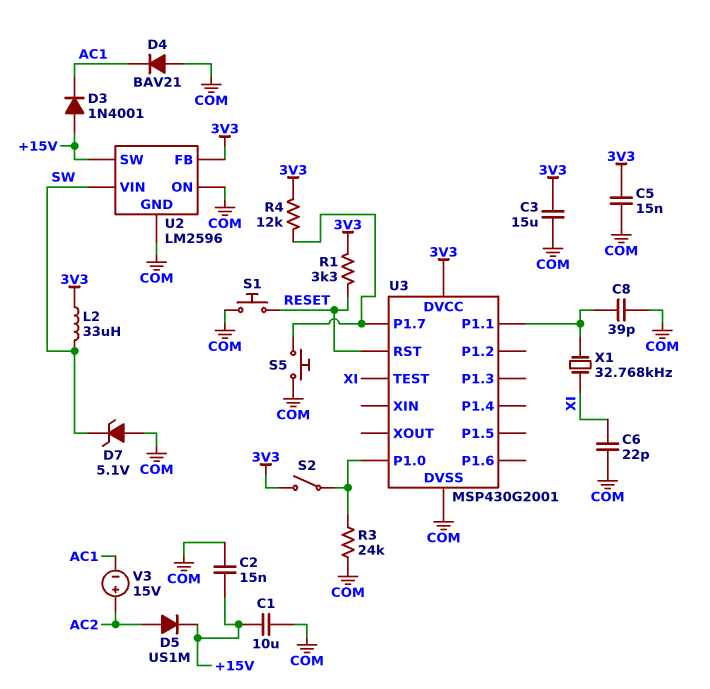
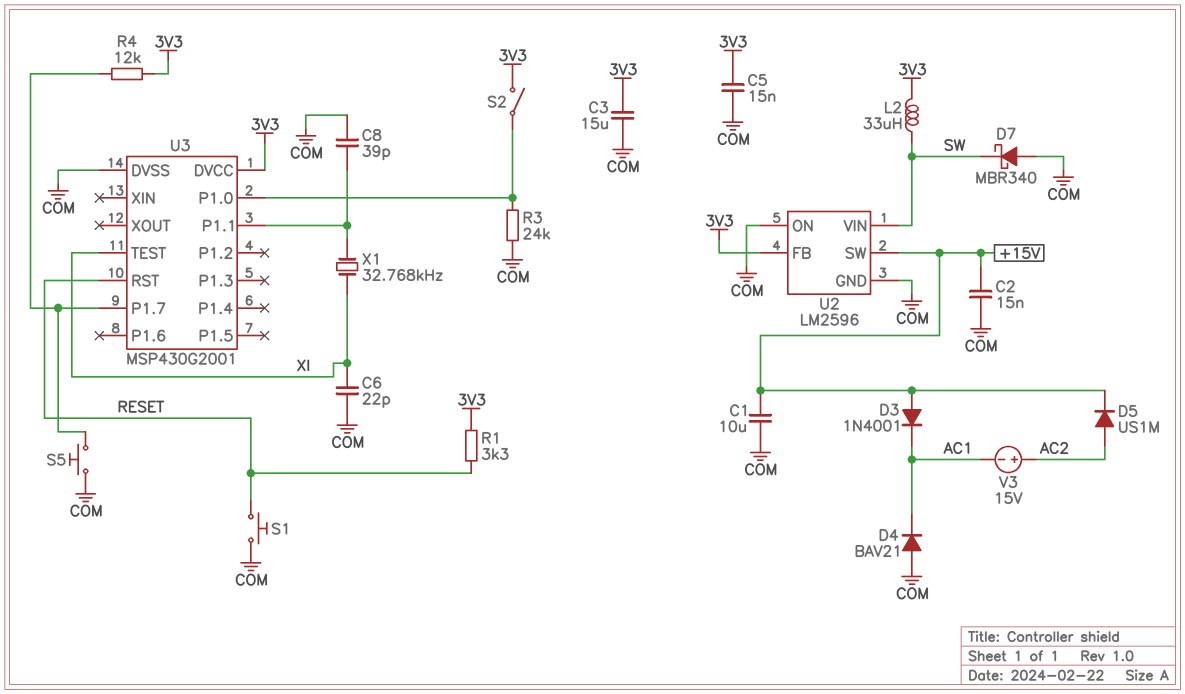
D7: zener 5.1V (A COM, K SW) -> schottky MBR340 (A COM, K SW)

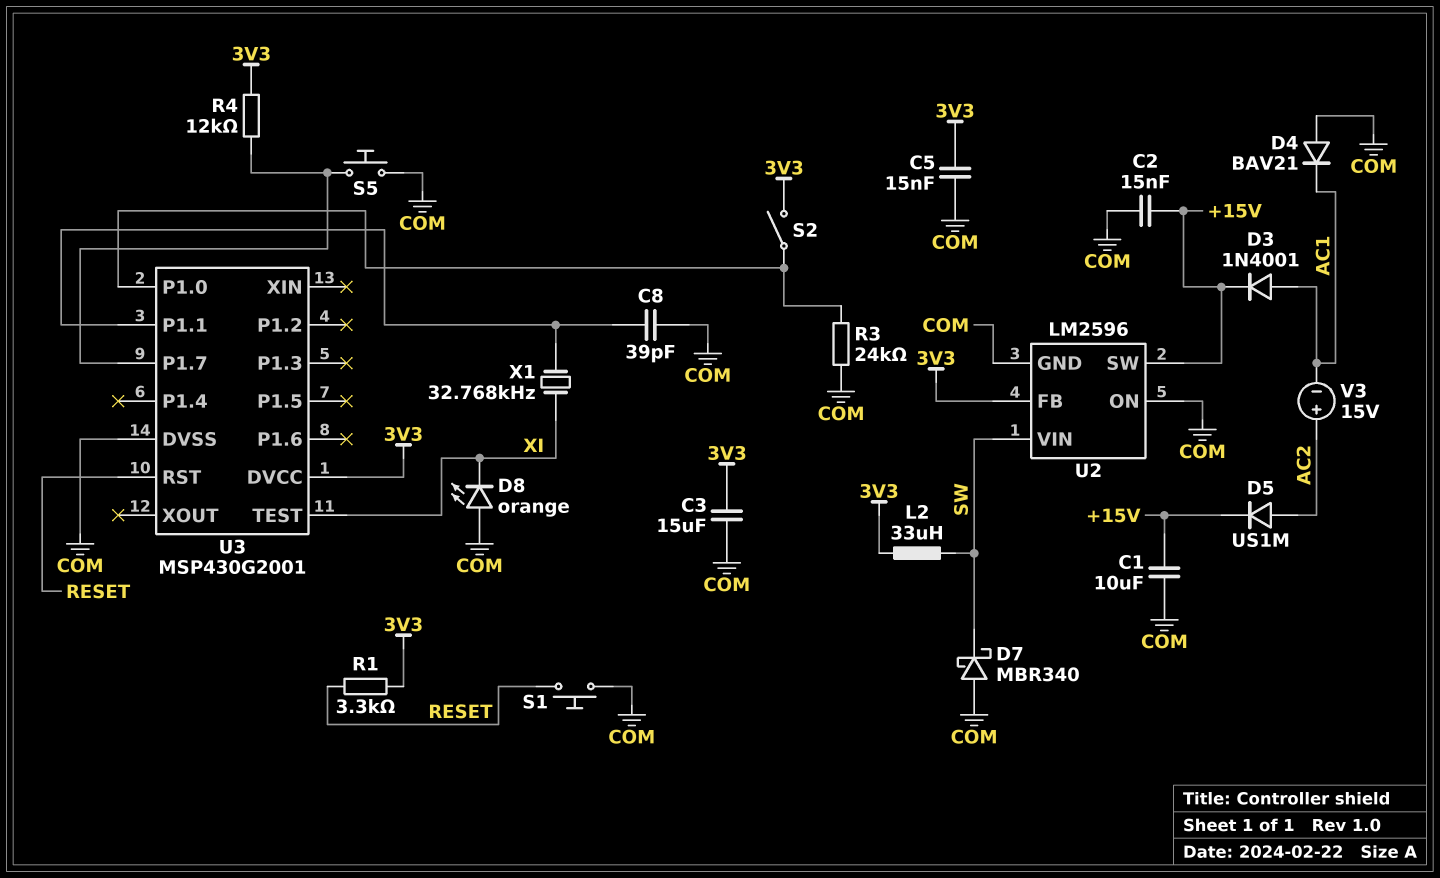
C6: 22pF (COM, XI) -> none
D3: diode 1N4001 (A +15V, K AC1) -> diode 1N4001 (A AC1, K +15V)
D8: none -> LED orange (A COM, K XI)

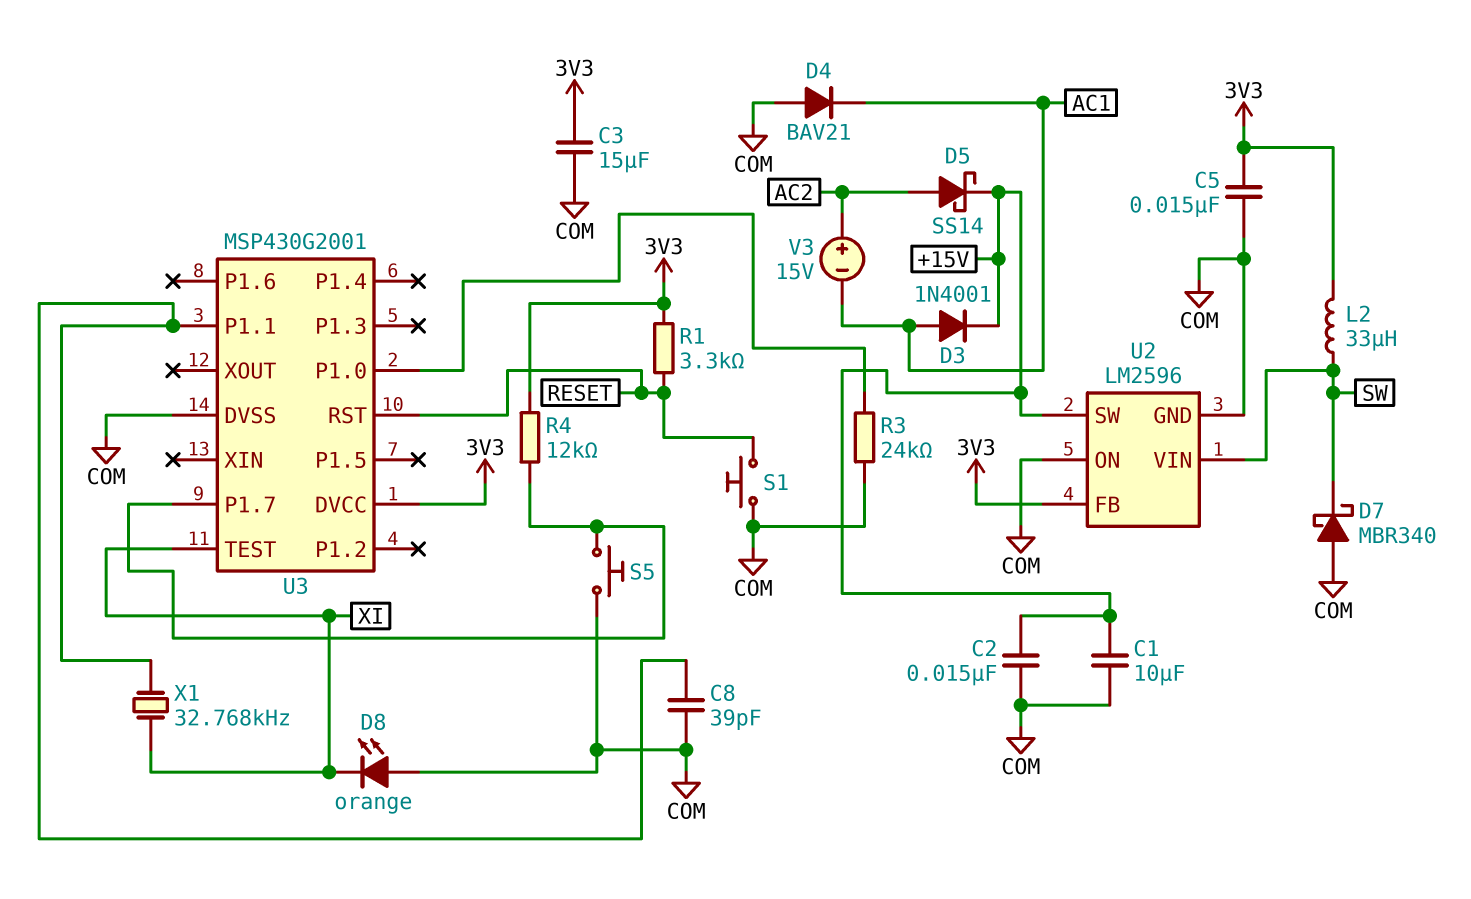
D5: diode US1M (A AC2, K +15V) -> schottky SS14 (A AC2, K +15V)
S2: switch (3V3, U3/P1.0) -> none

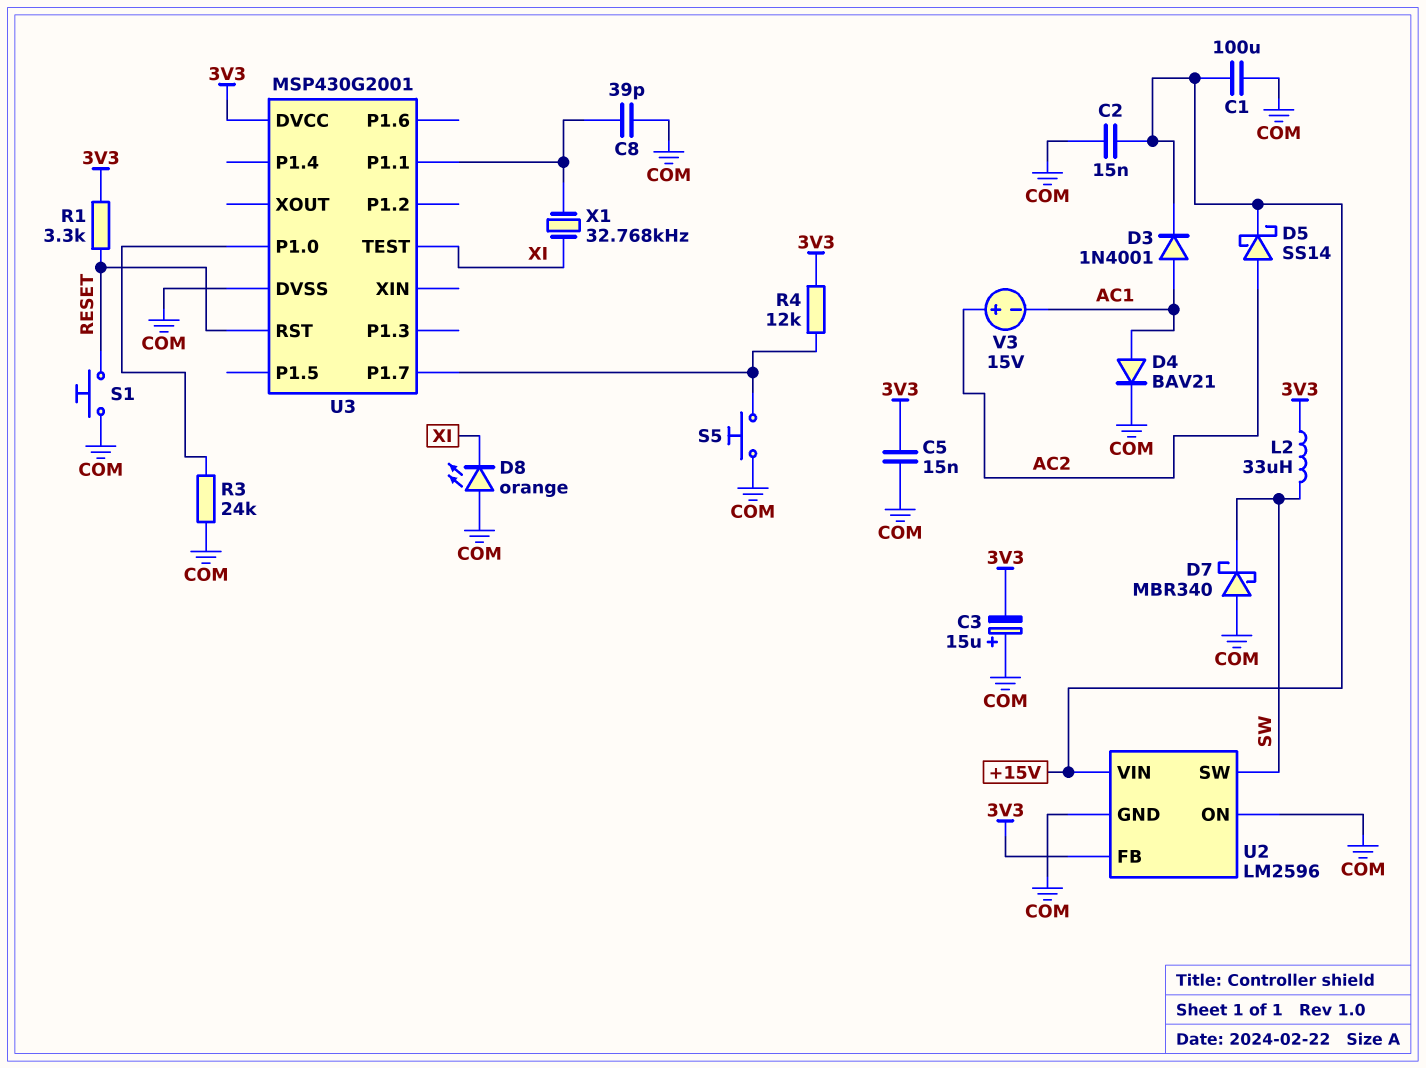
C1: 10uF (+15V, COM) -> 100uF (+15V, COM)
C3: 15uF (3V3, COM) -> 15uF (plus COM, minus 3V3)
D4: diode BAV21 (A COM, K AC1) -> diode BAV21 (A AC1, K COM)
U2 pin SW: +15V -> SW
U2 pin VIN: SW -> +15V

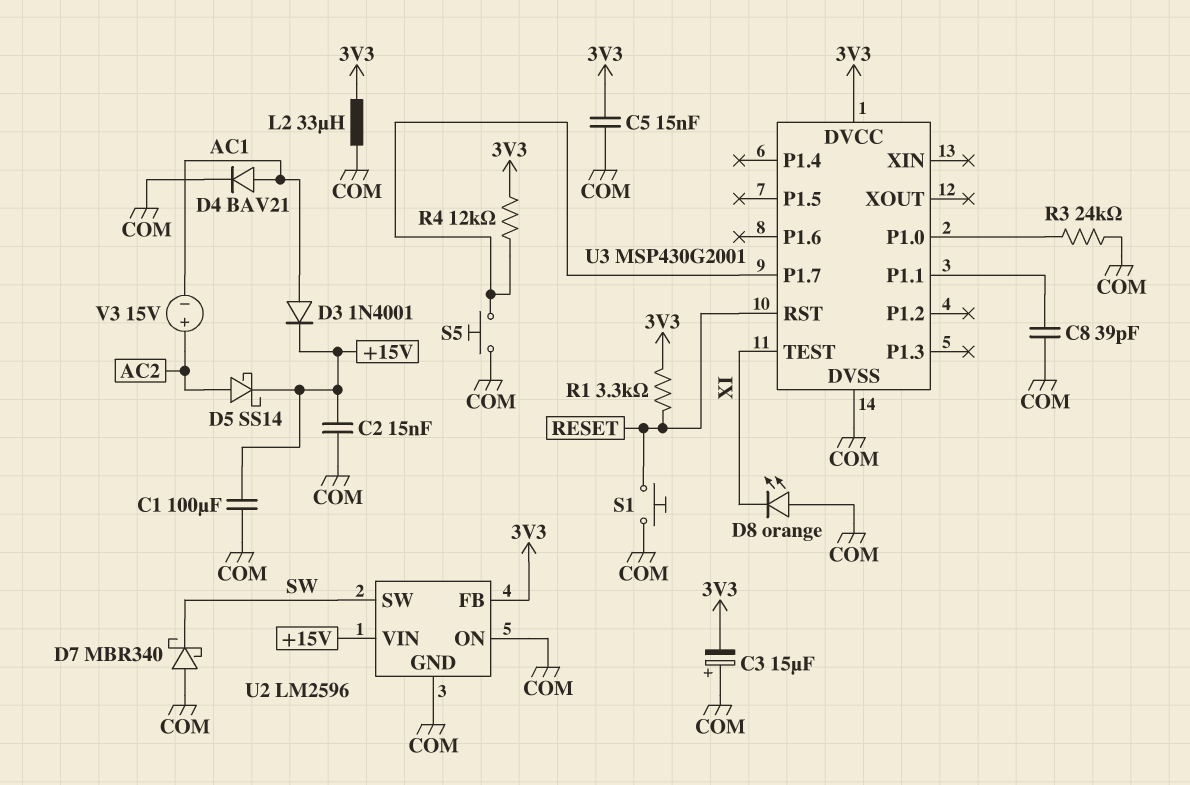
L2: 33uH (3V3, SW) -> 33uH (3V3, COM)
X1: 32.768kHz (U3/P1.1, XI) -> none

